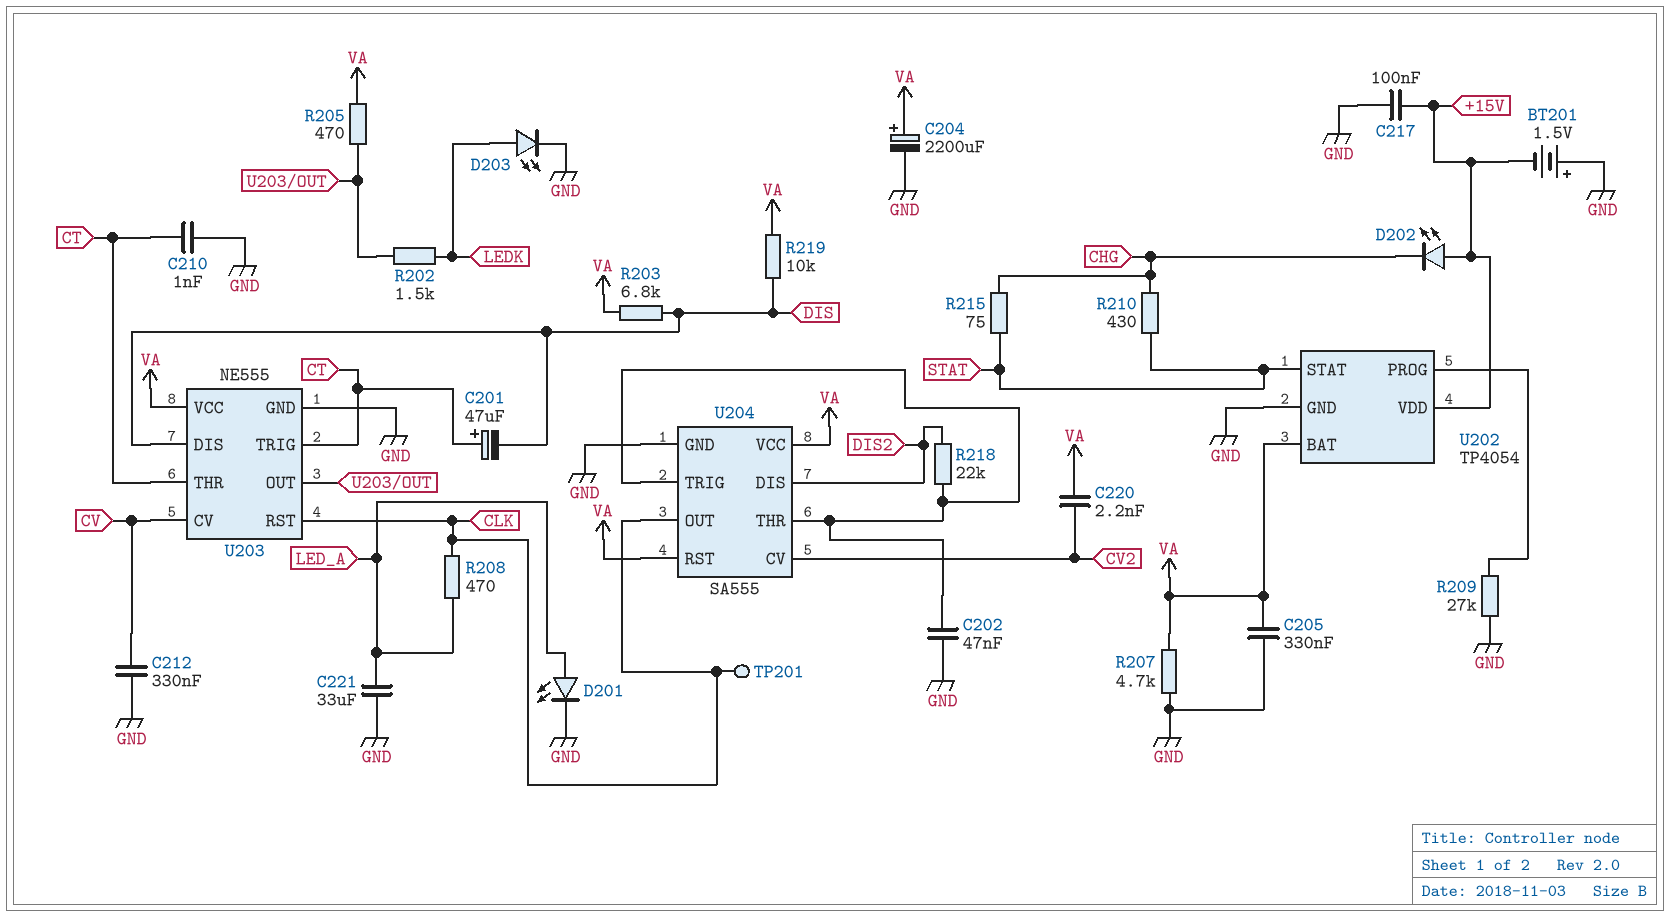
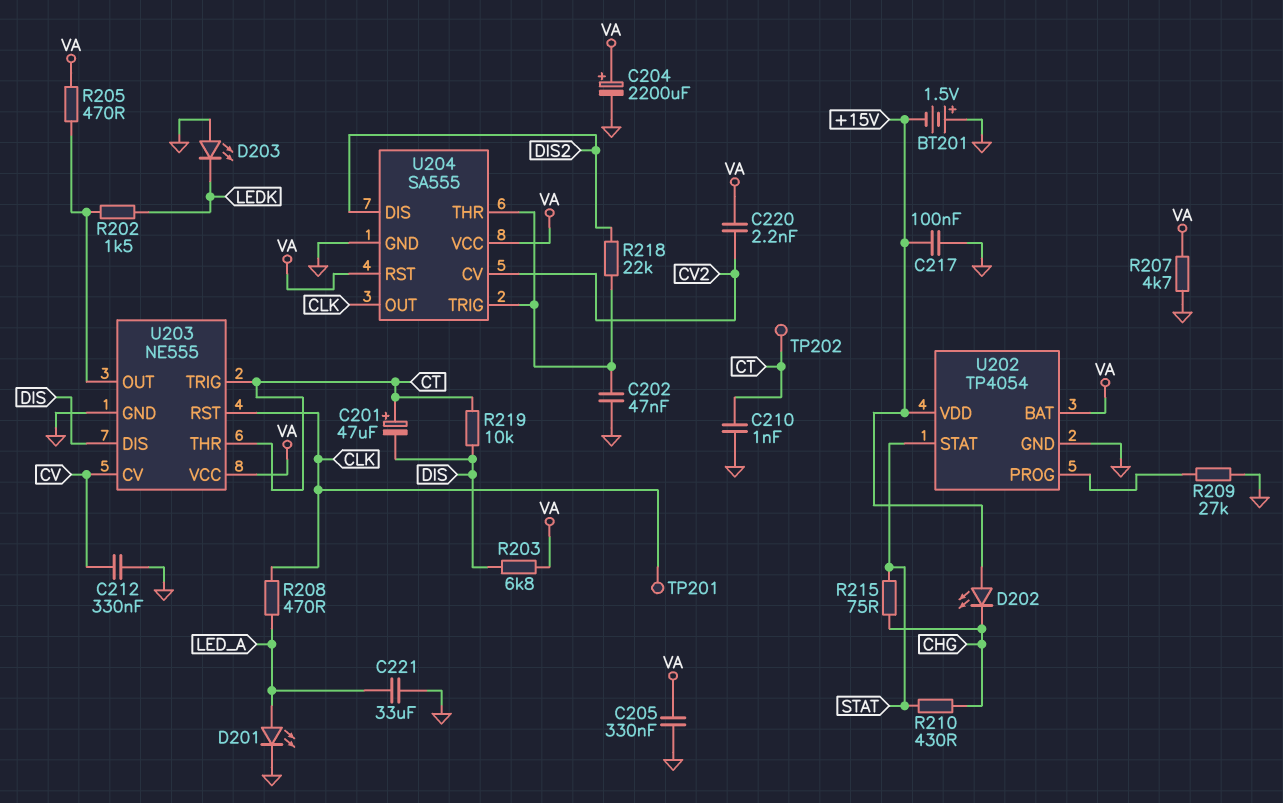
D203: LED (A LEDK, K GND) -> LED (A GND, K LEDK)
R219: 10k (DIS, VA) -> 10k (CT, DIS)
TP202: none -> test point (CT)

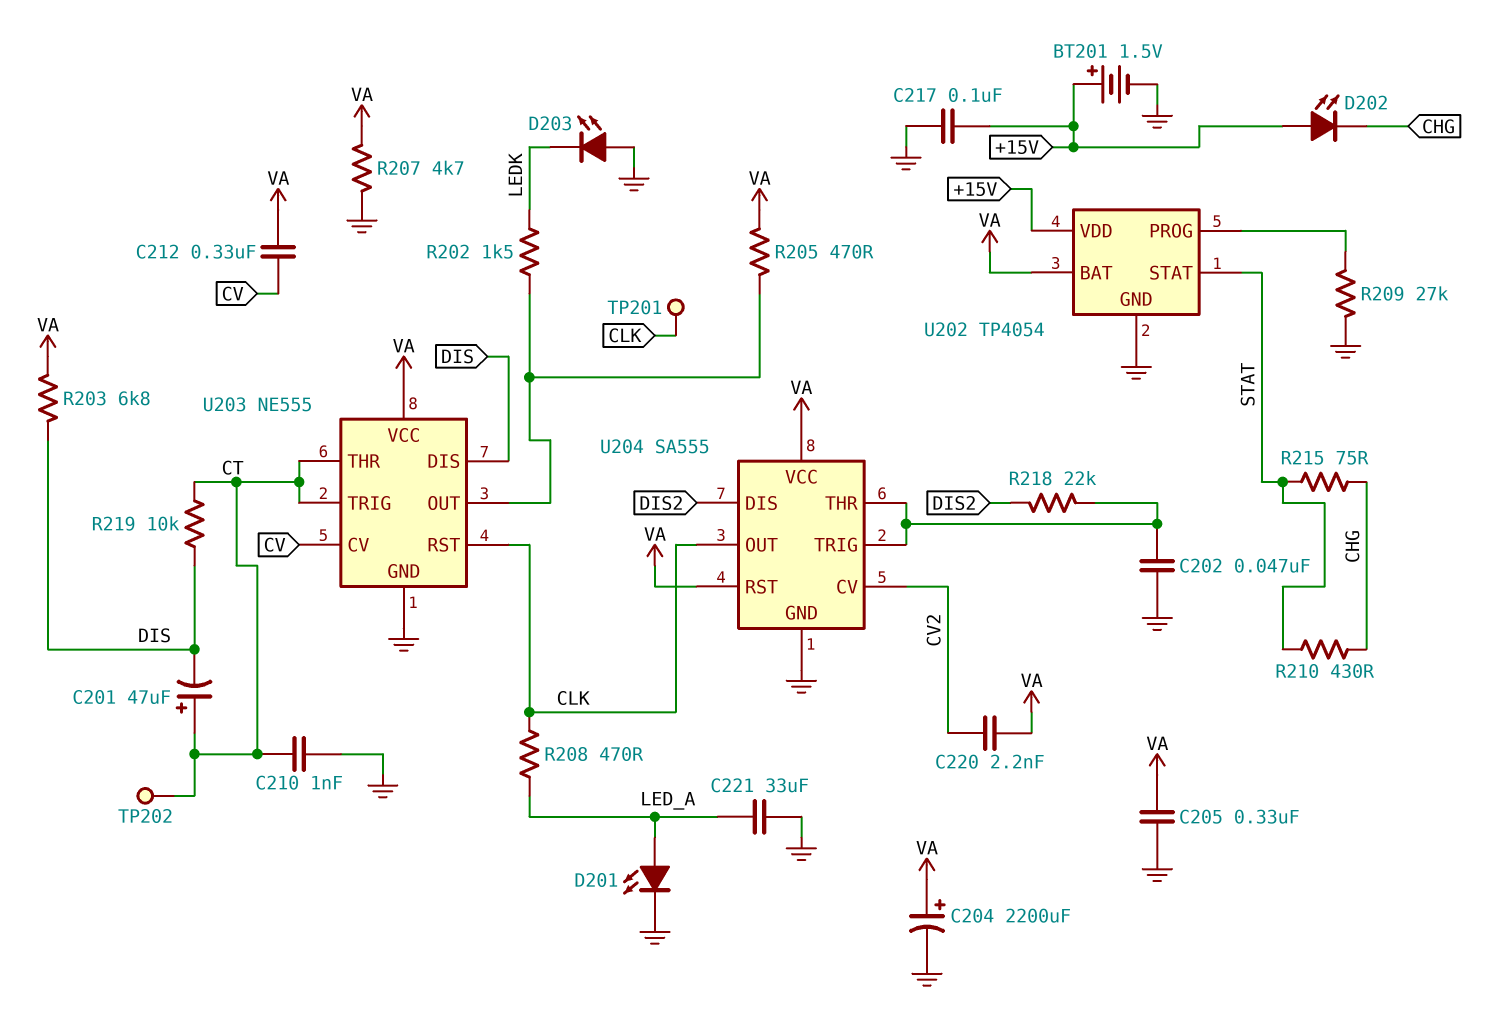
BT201: 1.5V (plus GND, minus +15V) -> 1.5V (plus +15V, minus GND)
C212: 330nF (CV, GND) -> 330nF (CV, VA)

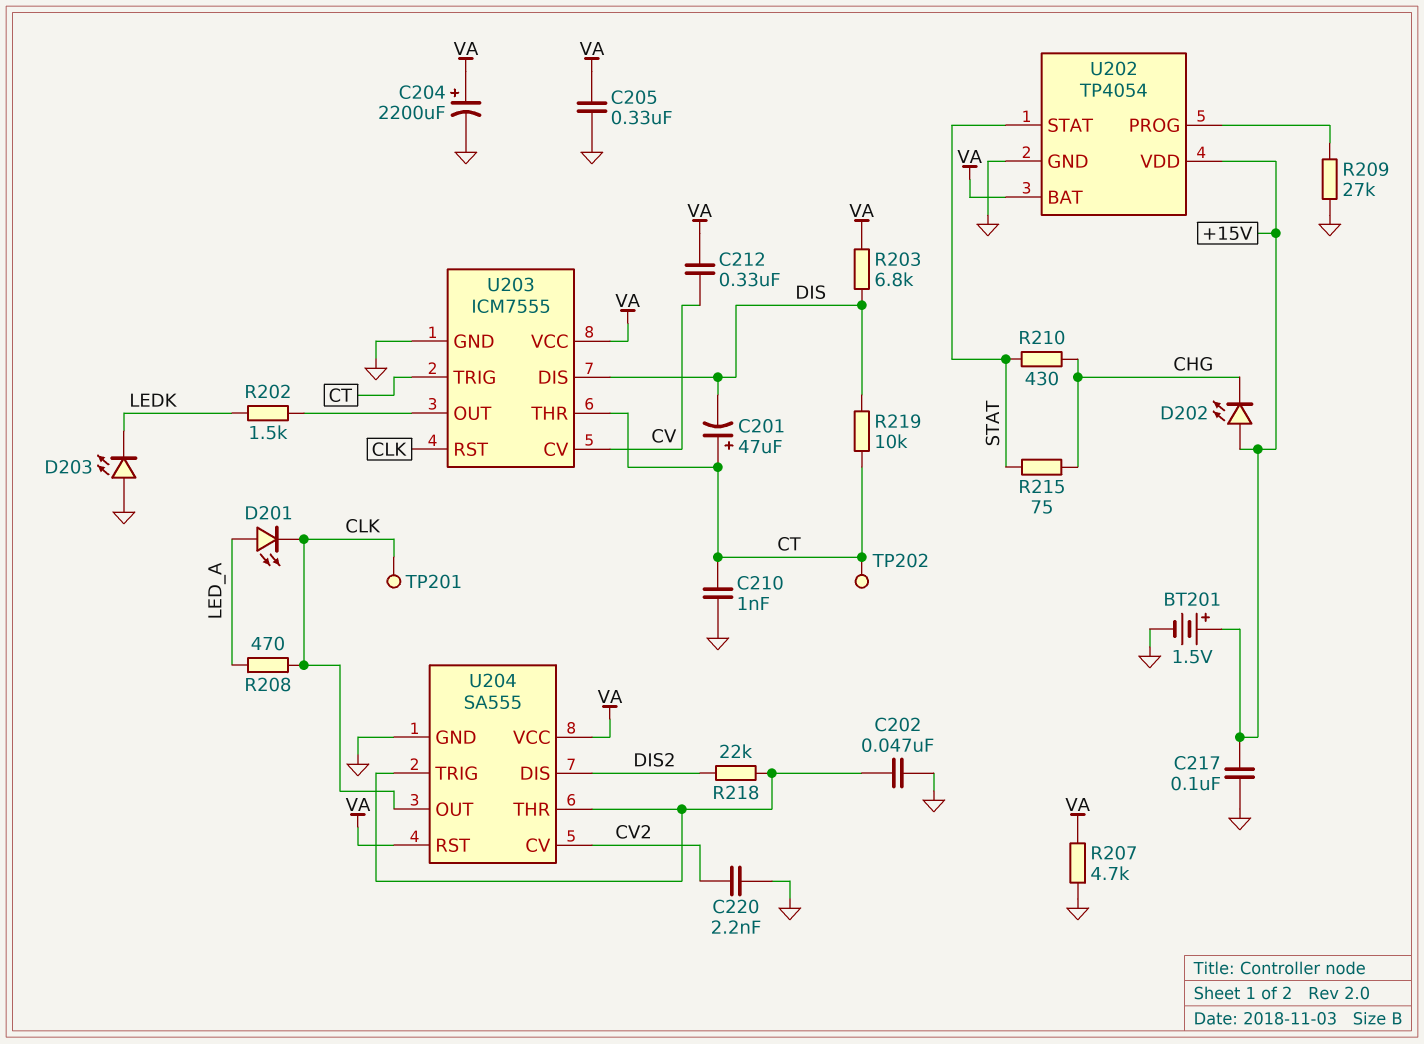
C220: 2.2nF (CV2, VA) -> 2.2nF (CV2, GND)
C221: 33uF (GND, LED_A) -> none
D201: LED (A LED_A, K GND) -> LED (A LED_A, K CLK)
R205: 470 (U203/OUT, VA) -> none
U203: NE555 -> ICM7555

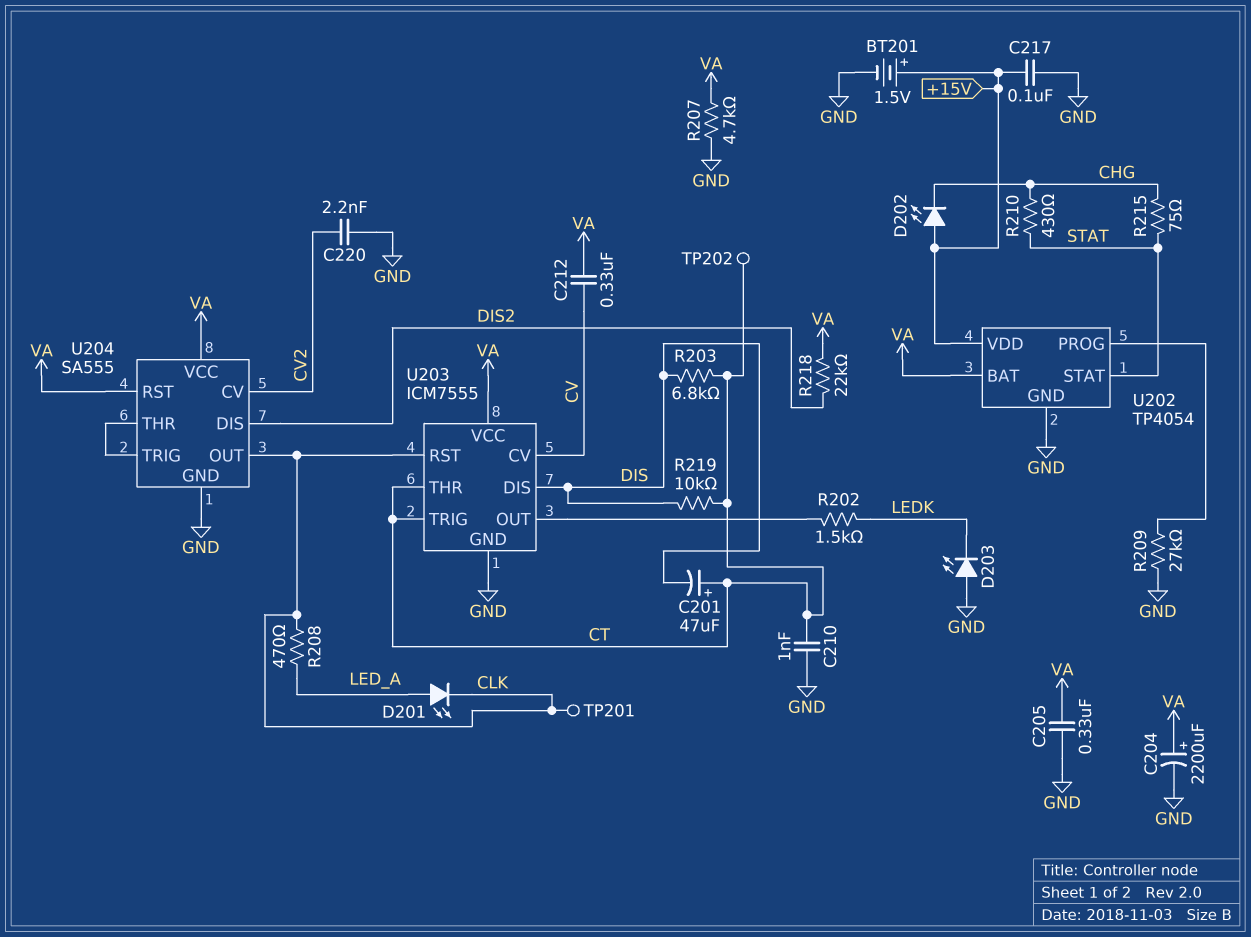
C202: 47nF (GND, U204/THR) -> none
R203: 6.8k (DIS, VA) -> 6.8k (CT, DIS)
R218: 22k (DIS2, U204/THR) -> 22k (DIS2, VA)

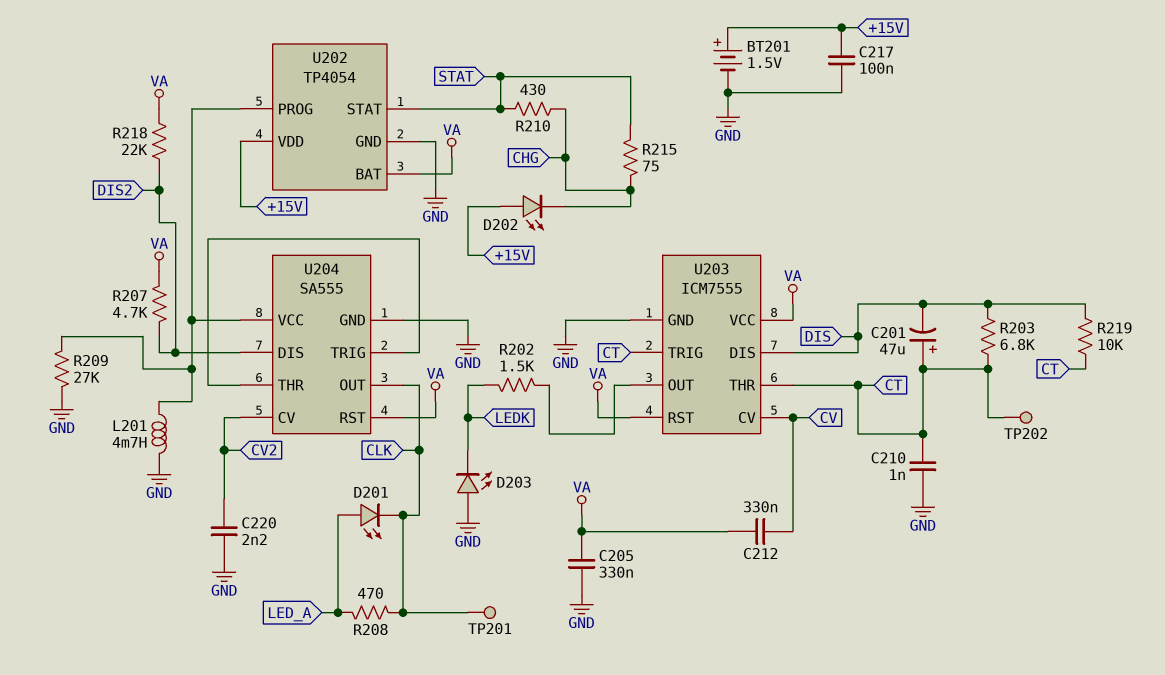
C204: 2200uF (plus VA, minus GND) -> none
L201: none -> 4.7mH (GND, U202/PROG)
R207: 4.7k (GND, VA) -> 4.7k (DIS2, VA)
U203 pin RST: CLK -> VA
U204 pin VCC: VA -> U202/PROG

